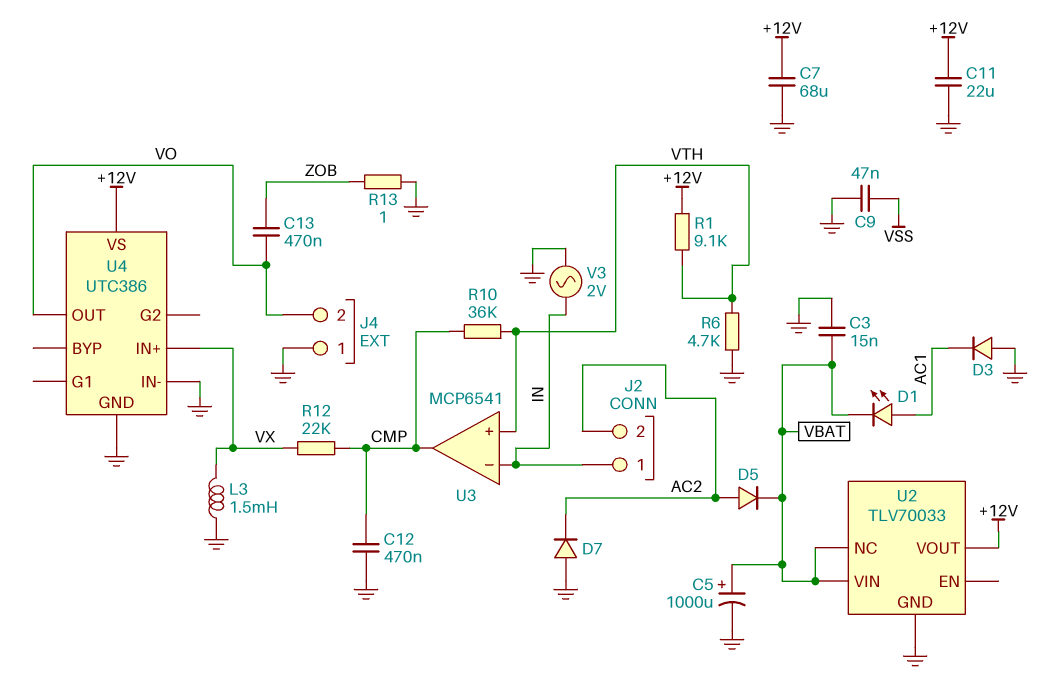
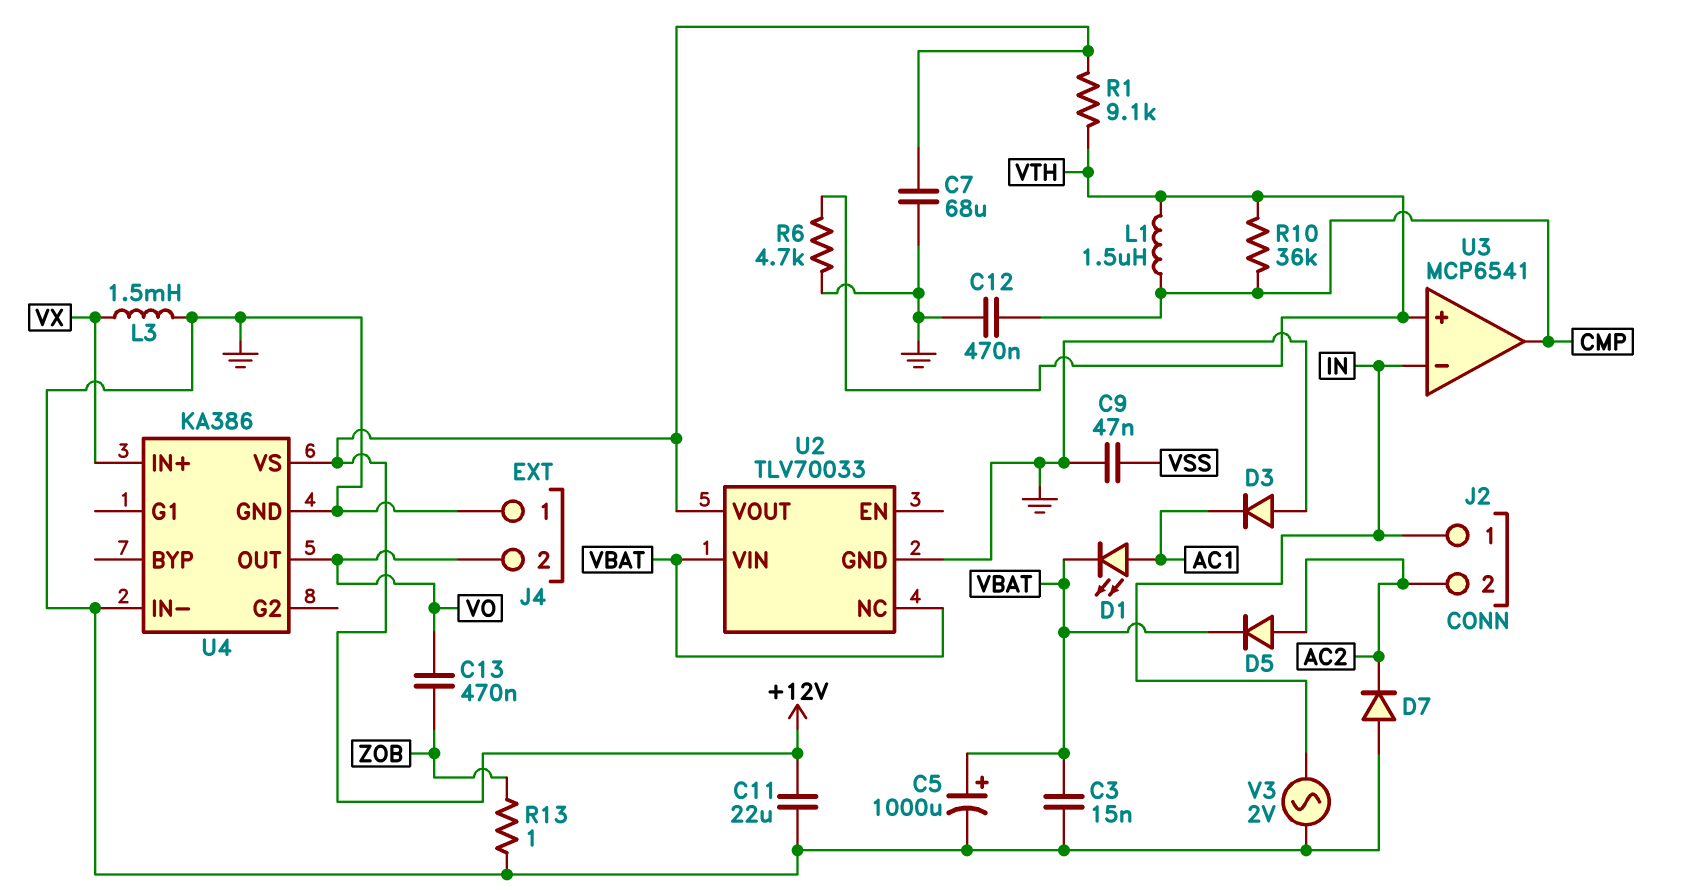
L1: none -> 1.5uH (CMP, VTH)
R12: 22k (CMP, VX) -> none
U4: UTC386 -> KA386

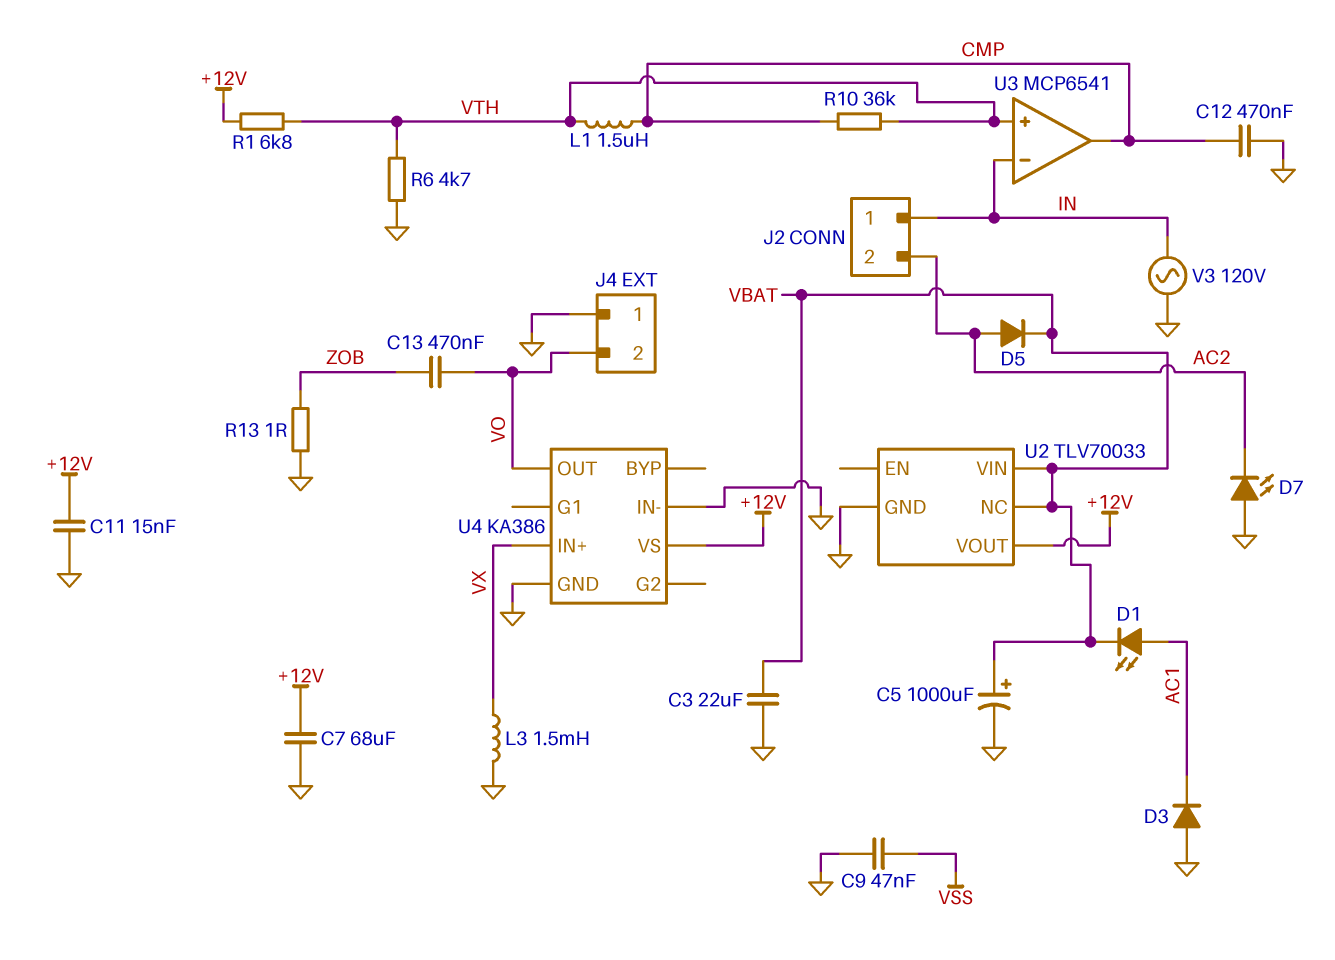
C3: 15nF (GND, VBAT) -> 22uF (GND, VBAT)
C11: 22uF (+12V, GND) -> 15nF (+12V, GND)
D7: diode (A GND, K AC2) -> LED (A GND, K AC2)
R1: 9.1k (+12V, VTH) -> 6.8k (+12V, VTH)
V3: AC 2V (GND, IN) -> AC 120V (GND, IN)

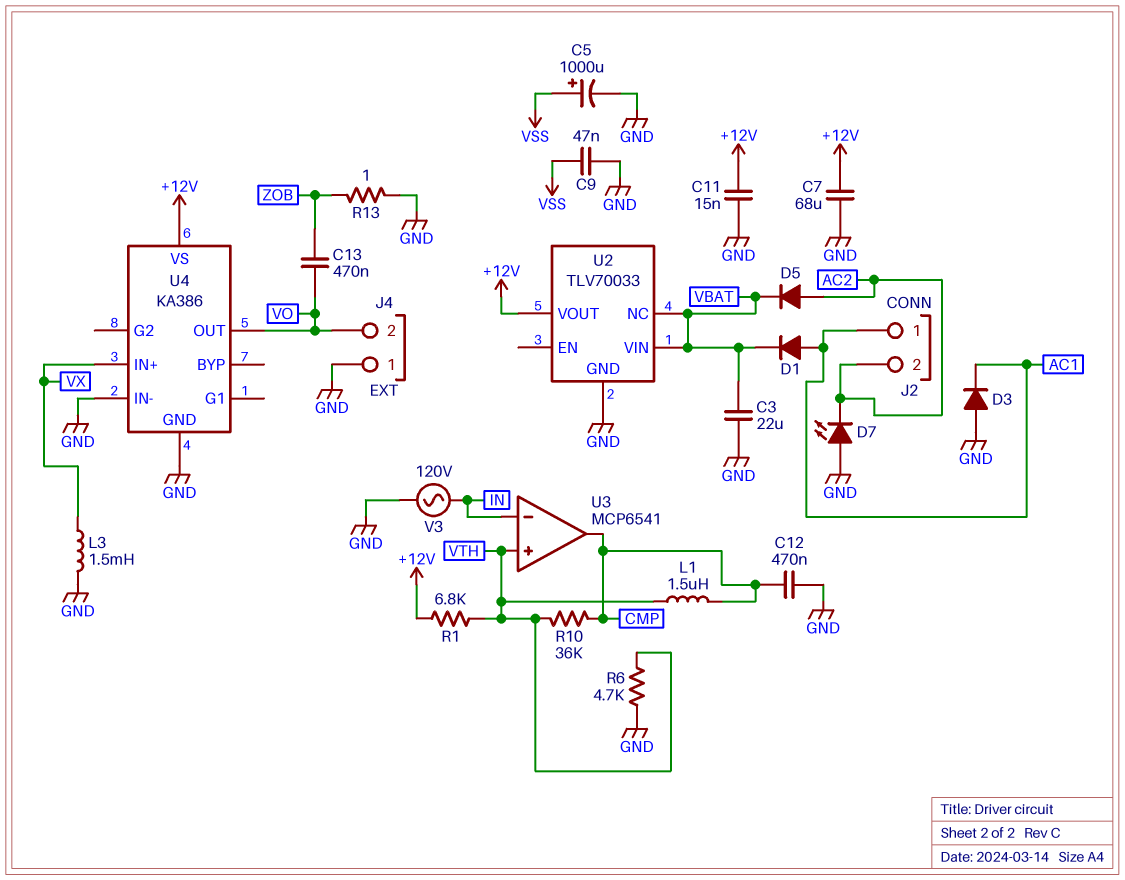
C5: 1000uF (plus VBAT, minus GND) -> 1000uF (plus VSS, minus GND)
D1: LED (A AC1, K VBAT) -> diode (A AC1, K VBAT)
J2 pin 1: IN -> AC1

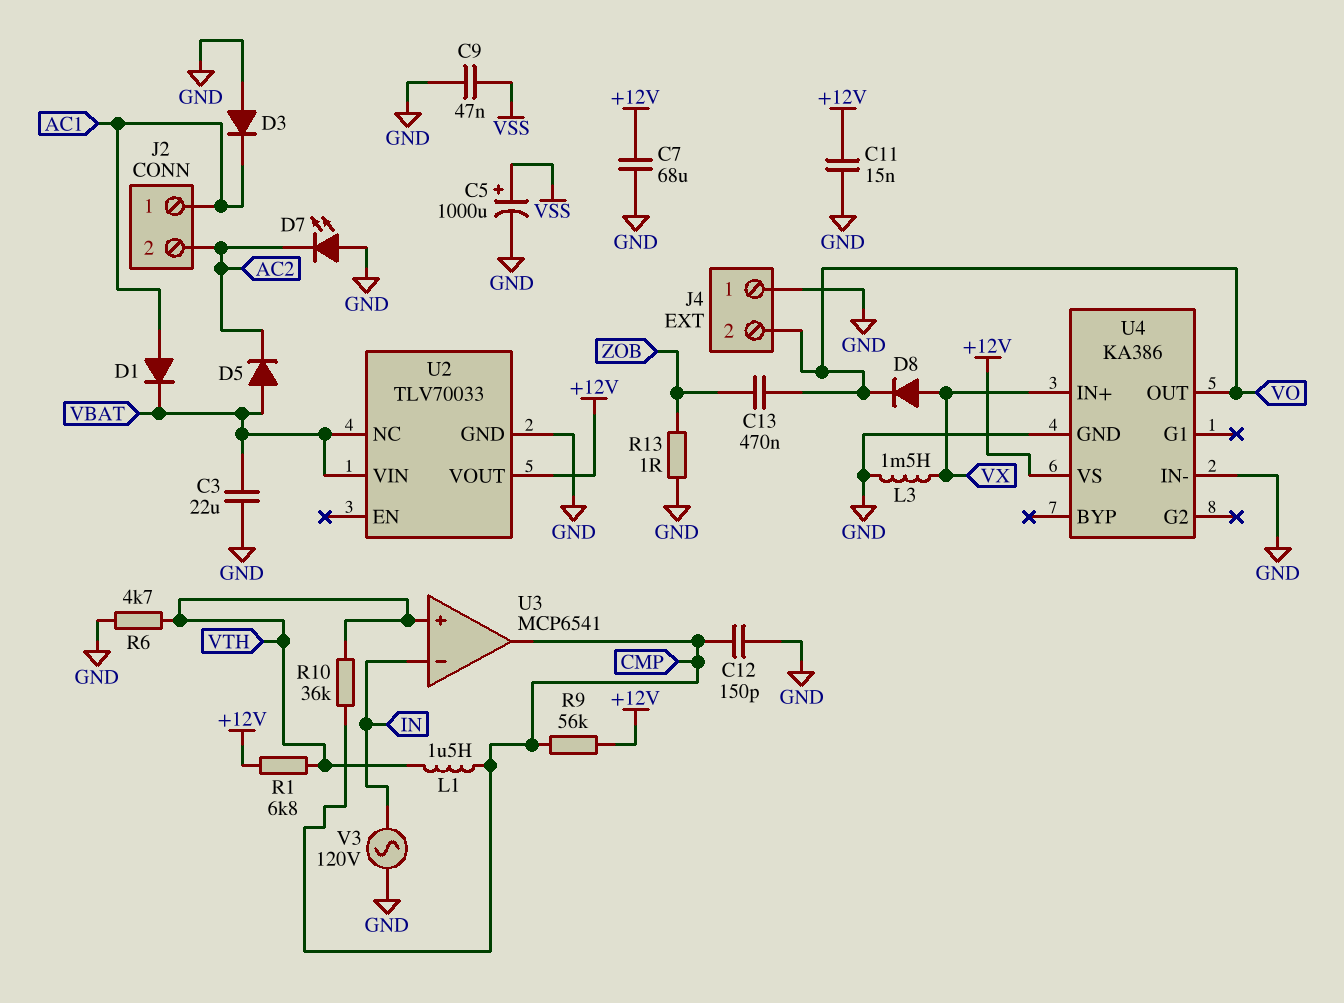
C12: 470nF (CMP, GND) -> 150pF (CMP, GND)
D5: diode (A AC2, K VBAT) -> diode (A VBAT, K AC2)
D8: none -> diode (A VX, K VO)
R9: none -> 56k (+12V, CMP)

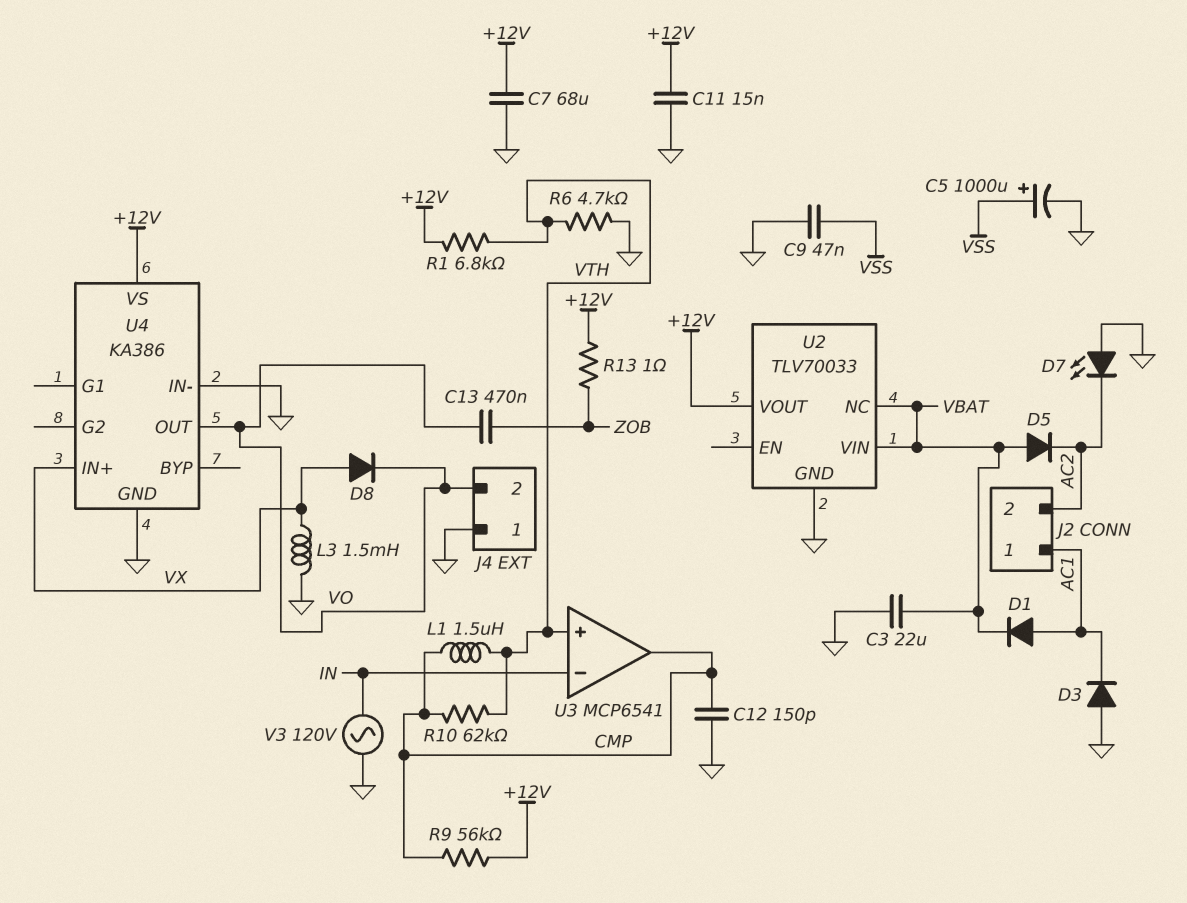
R10: 36k (CMP, VTH) -> 62k (CMP, VTH)
R13: 1 (GND, ZOB) -> 1 (+12V, ZOB)

